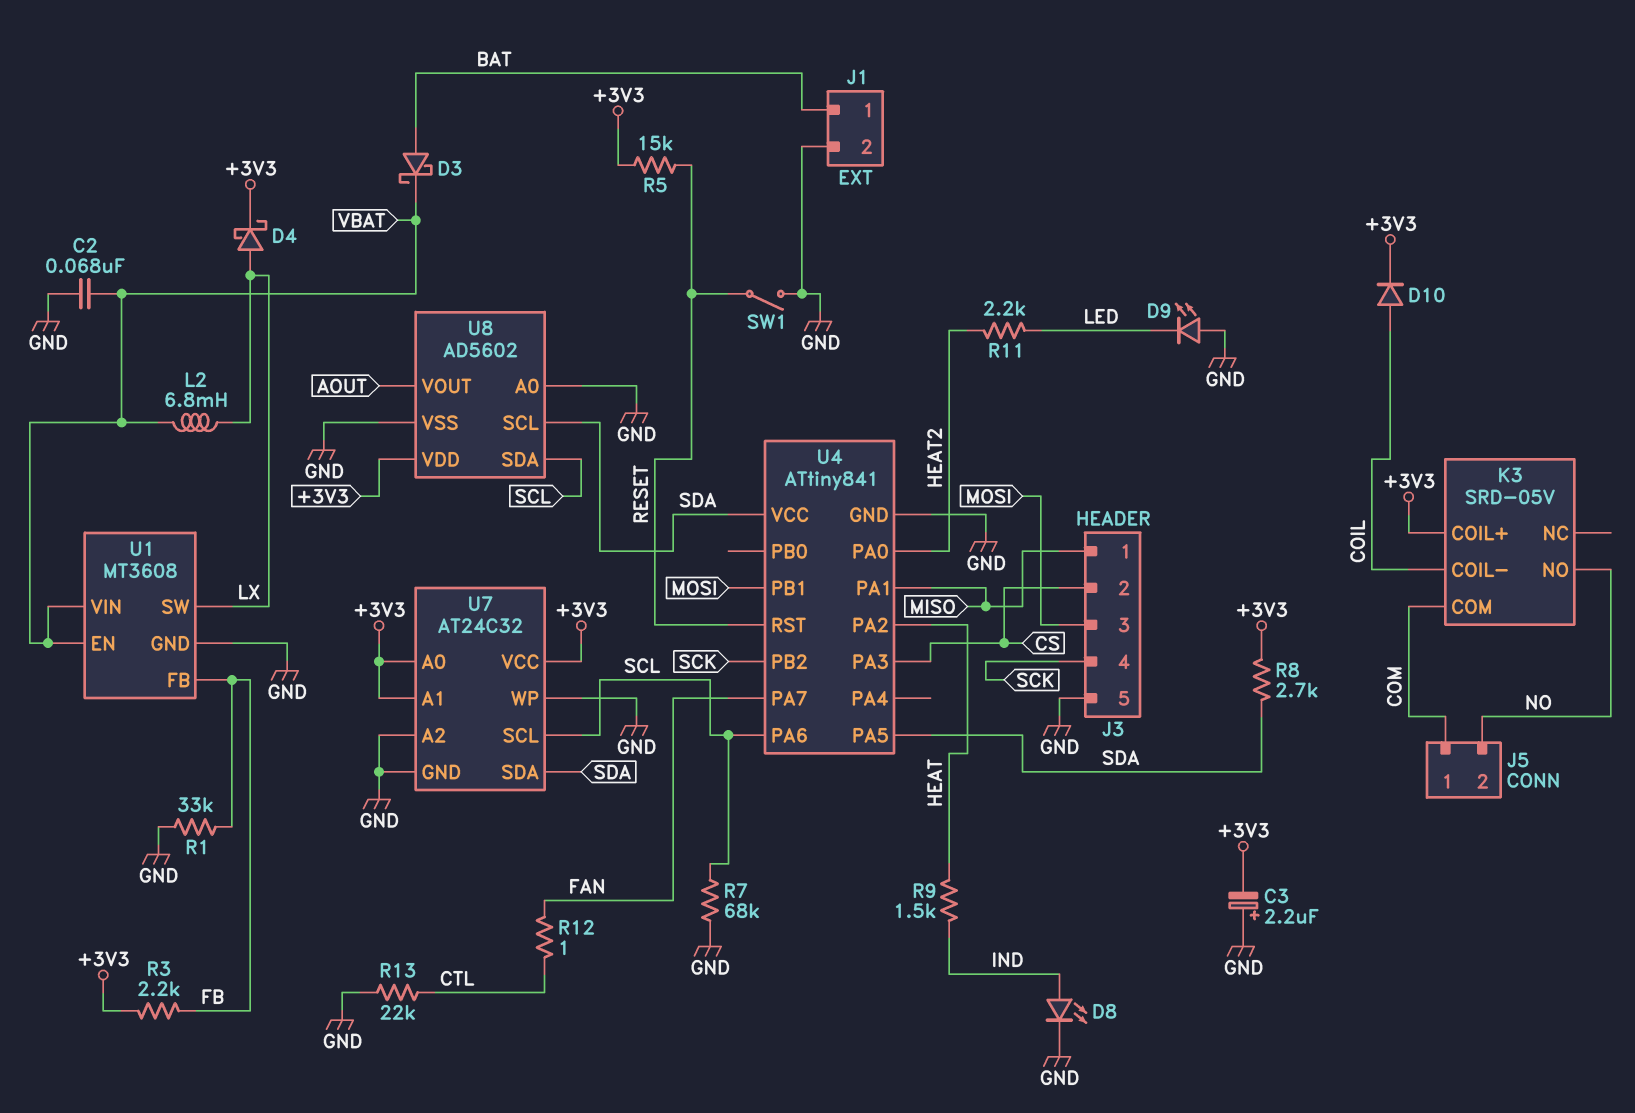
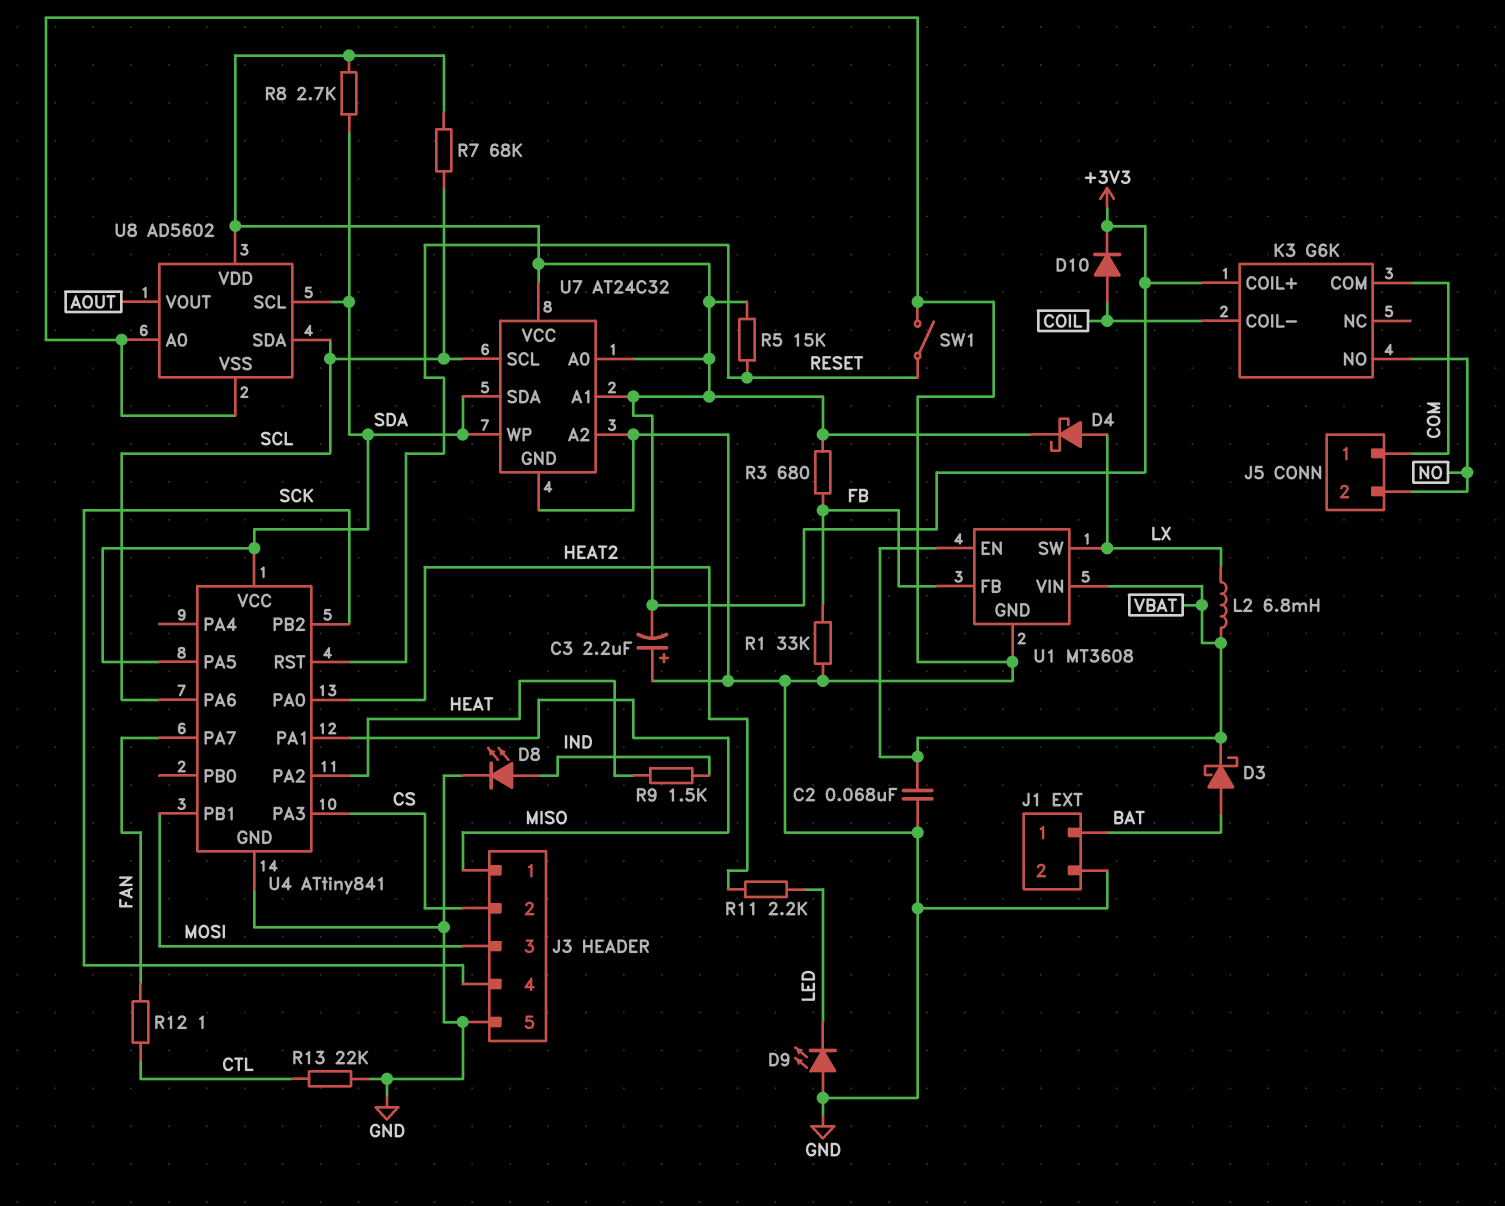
K3: SRD-05V -> G6K
R3: 2.2k (+3V3, FB) -> 680 (+3V3, FB)
R7: 68k (GND, SCL) -> 68k (+3V3, SCL)
U7 pin WP: GND -> SDA

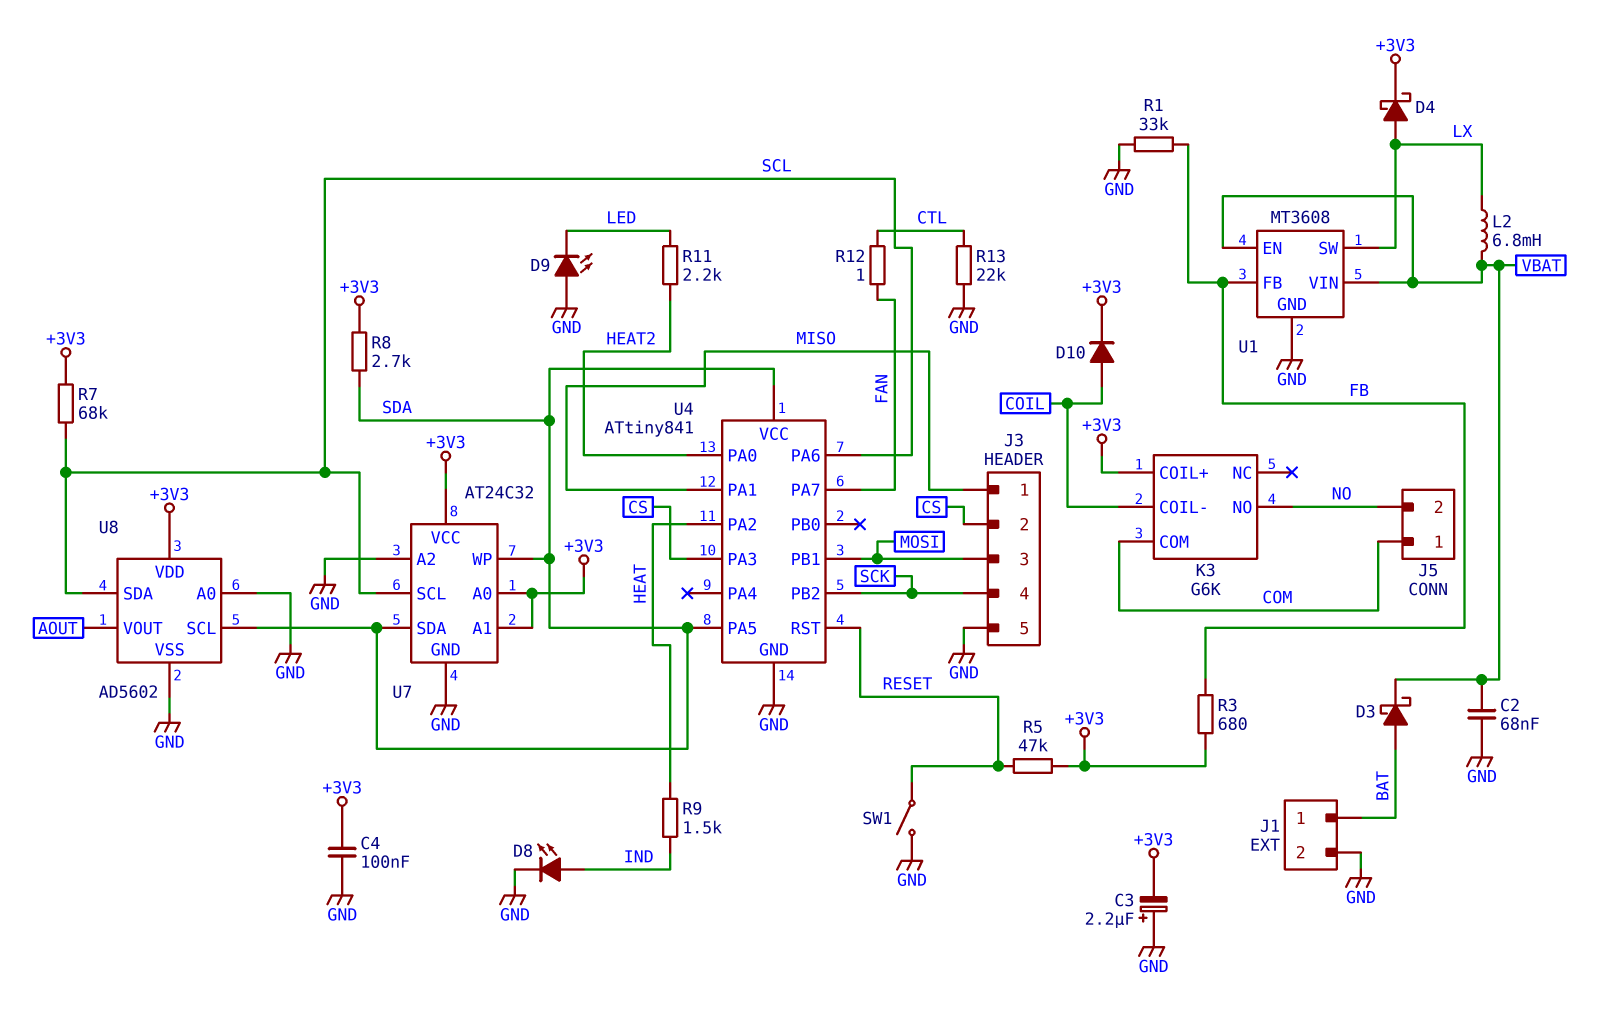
C4: none -> 100nF (+3V3, GND)
R5: 15k (+3V3, RESET) -> 47k (+3V3, RESET)

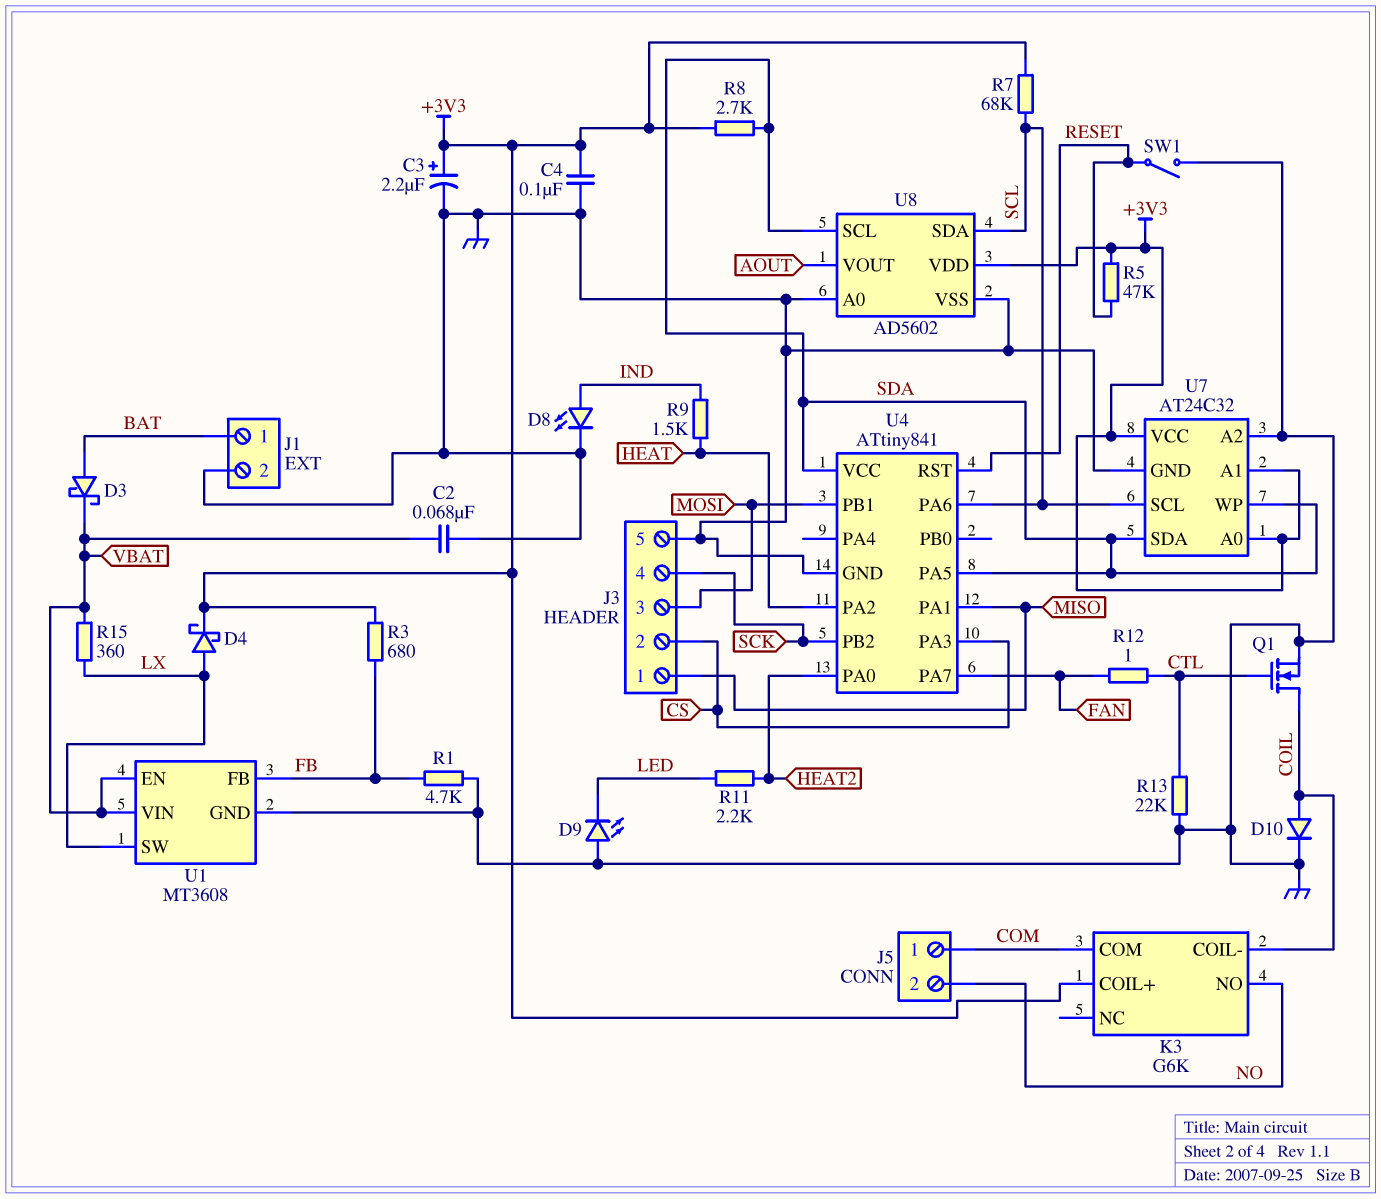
C3: 2.2uF (plus GND, minus +3V3) -> 2.2uF (plus +3V3, minus GND)
D10: diode (A COIL, K +3V3) -> diode (A COIL, K GND)
L2: 6.8mH (LX, VBAT) -> none
Q1: none -> NMOS (G CTL, D COIL, S GND)
R1: 33k (FB, GND) -> 4.7k (FB, GND)
R15: none -> 360 (LX, VBAT)

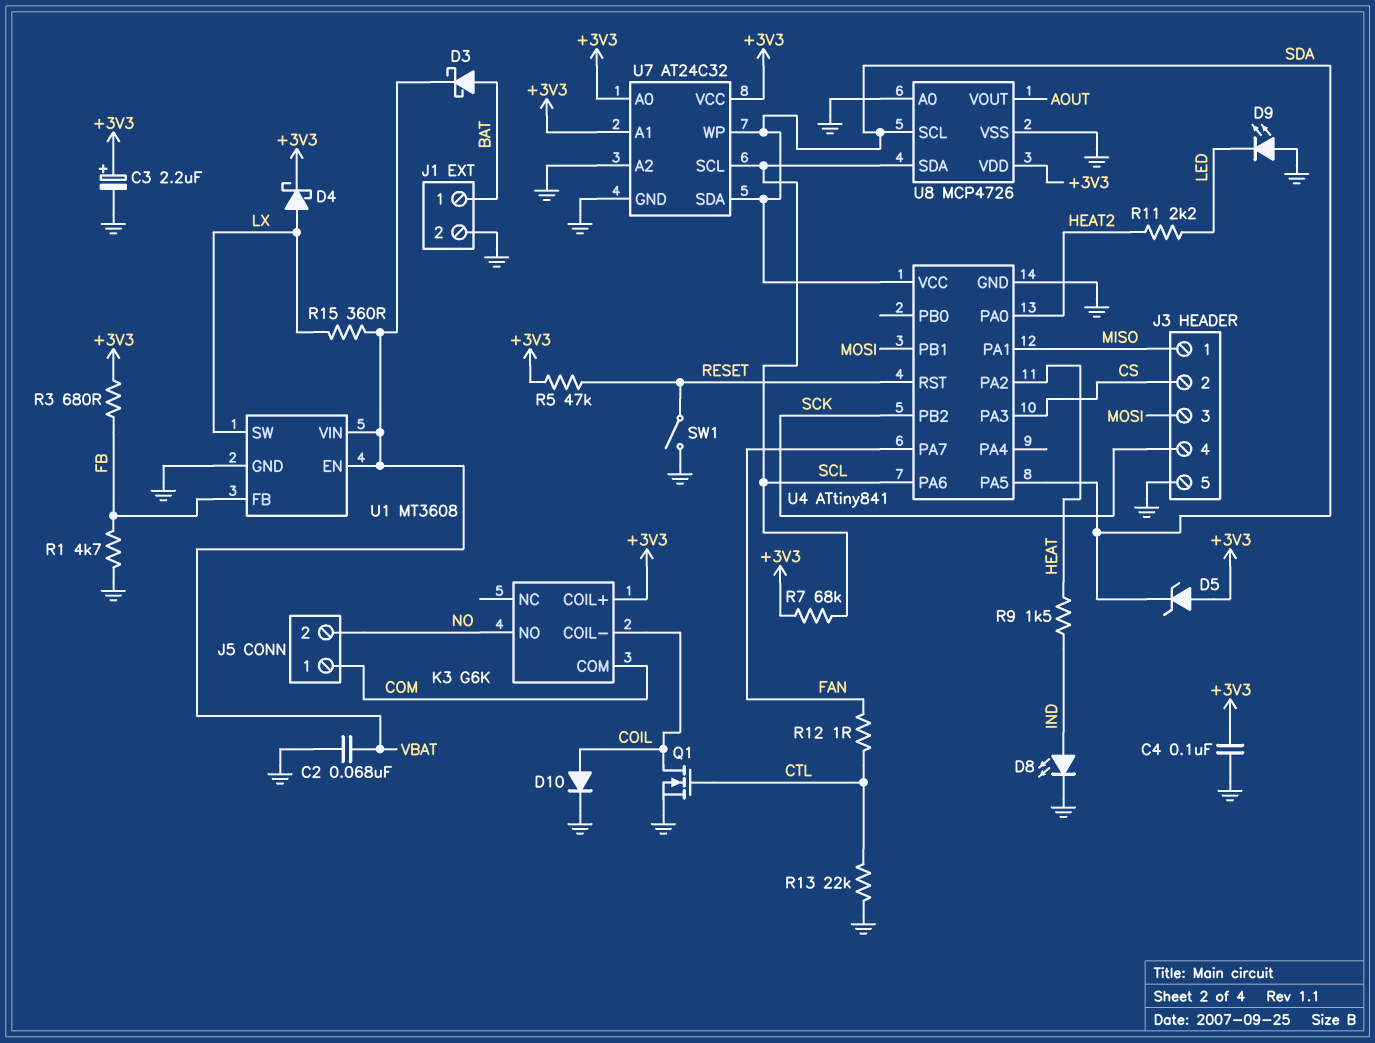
D5: none -> zener (A +3V3, K SDA)
R8: 2.7k (+3V3, SDA) -> none
U8: AD5602 -> MCP4726

